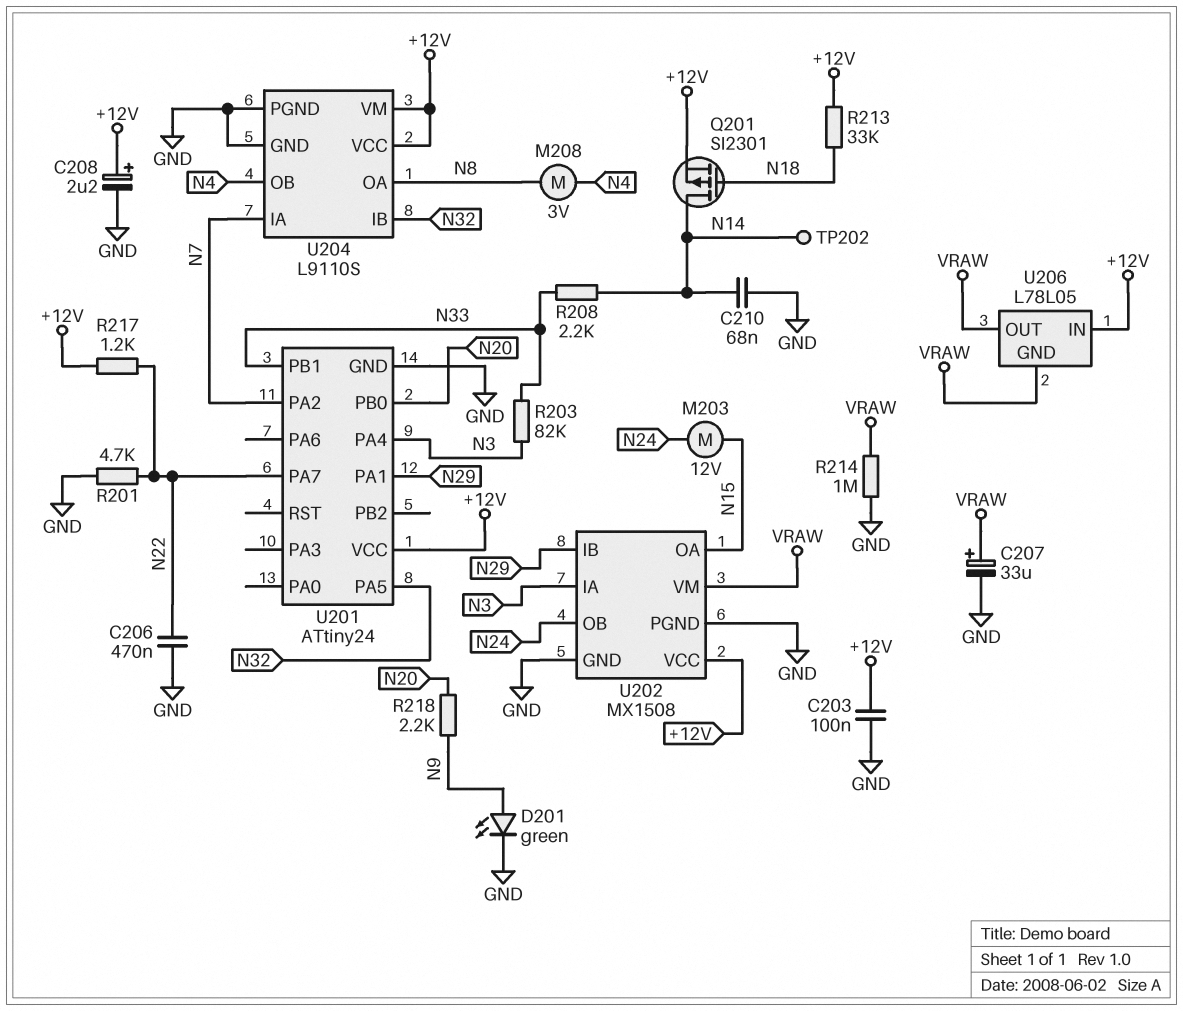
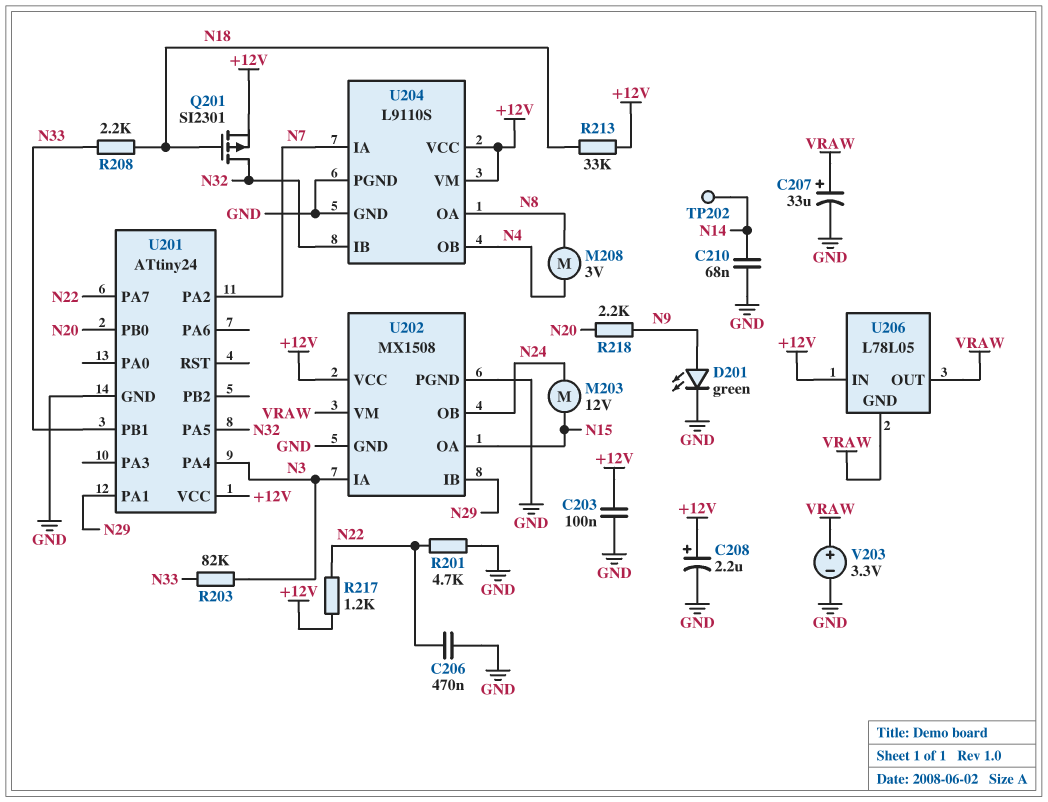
Q201: PMOS SI2301 (G N18, D N14, S +12V) -> PMOS SI2301 (G N18, D N32, S +12V)
R208: 2.2k (N14, N33) -> 2.2k (N18, N33)
R214: 1M (GND, VRAW) -> none
V203: none -> 3.3V (plus VRAW, minus GND)

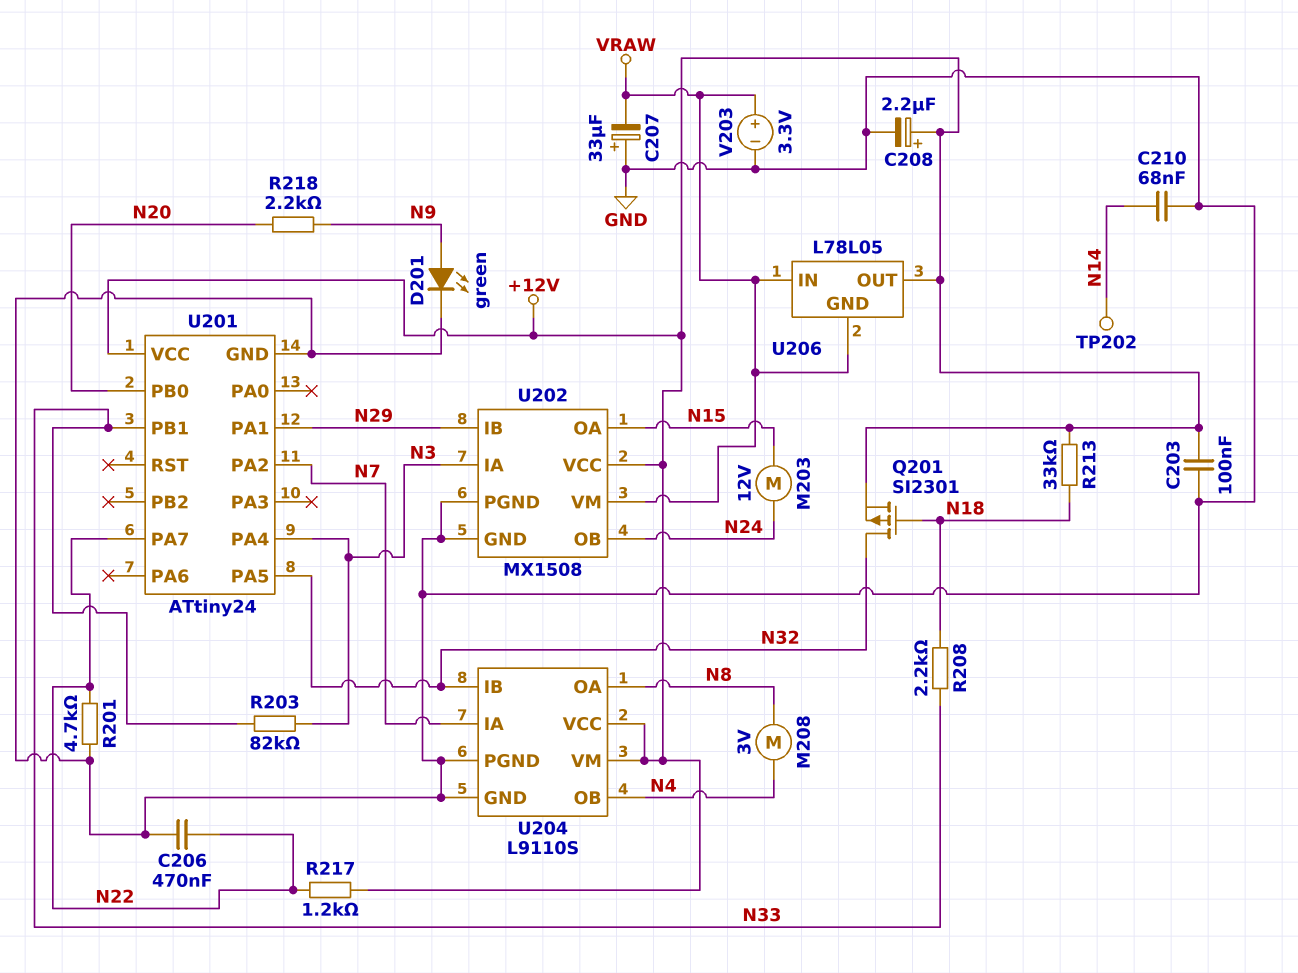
C207: 33uF (plus VRAW, minus GND) -> 33uF (plus GND, minus VRAW)
U206 pin IN: +12V -> VRAW
U206 pin OUT: VRAW -> +12V

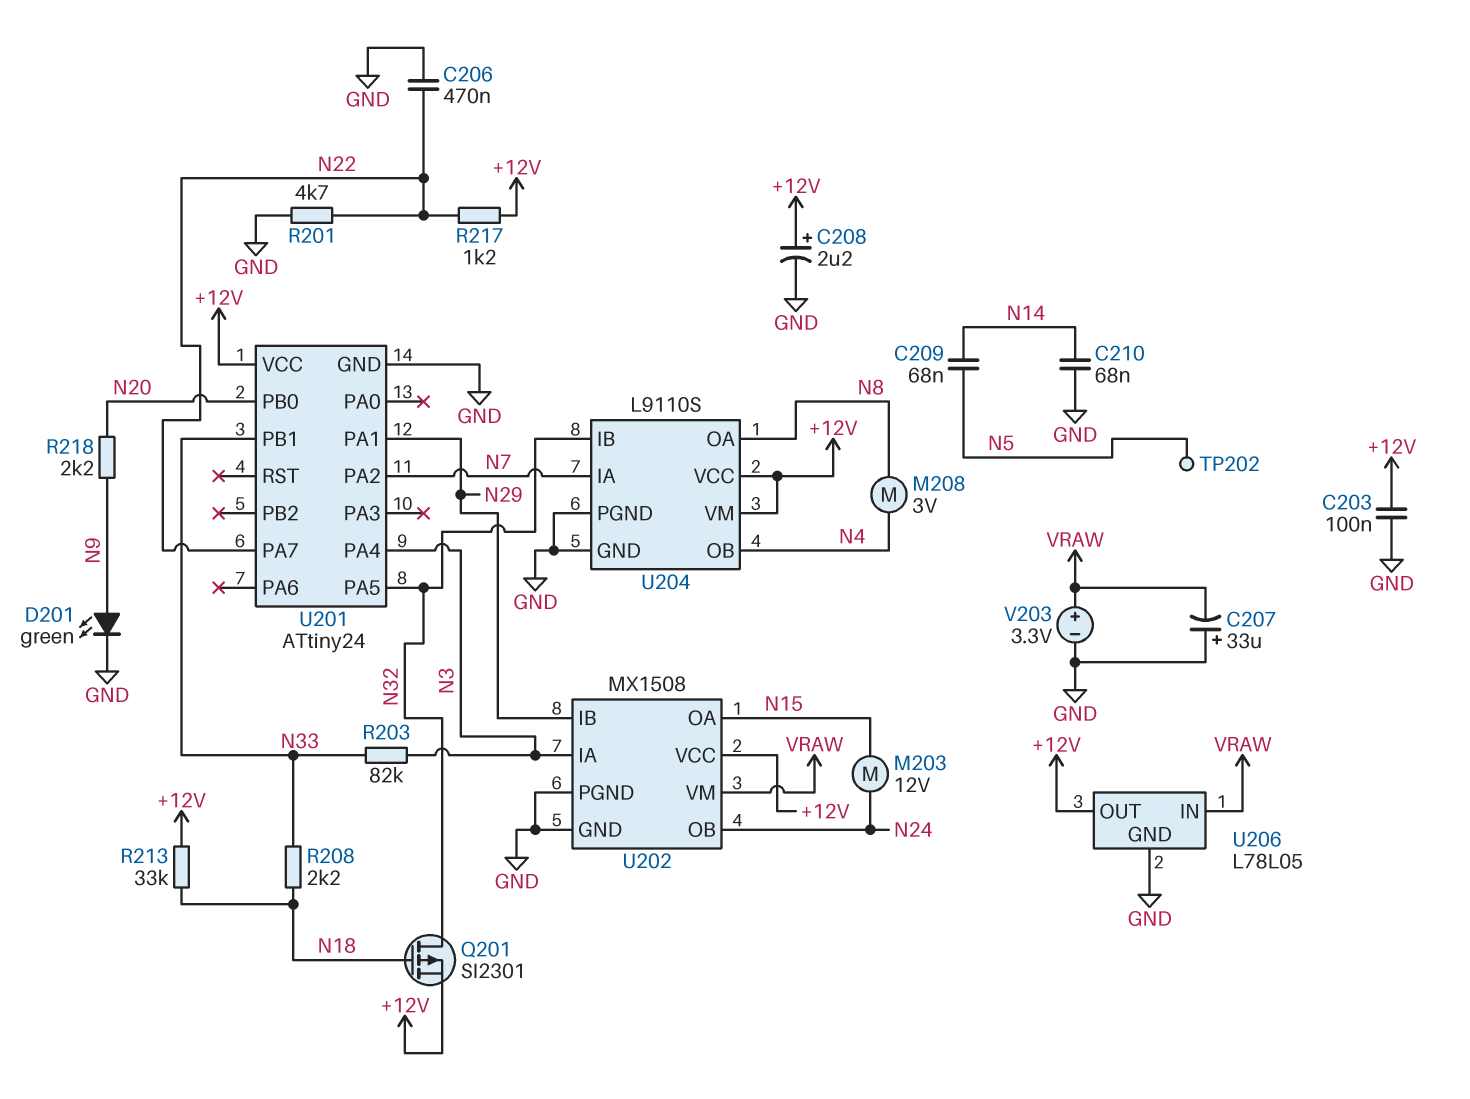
C209: none -> 68nF (N5, N14)
TP202: test point (N14) -> test point (N5)
U206 pin GND: VRAW -> GND

